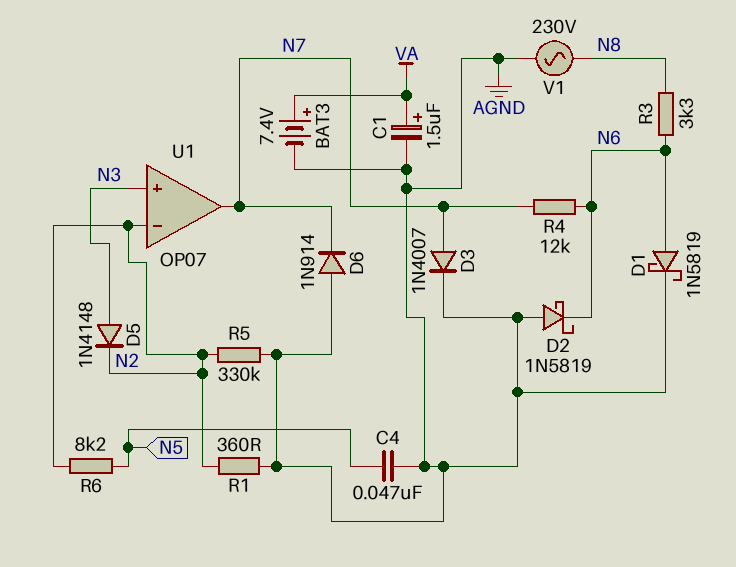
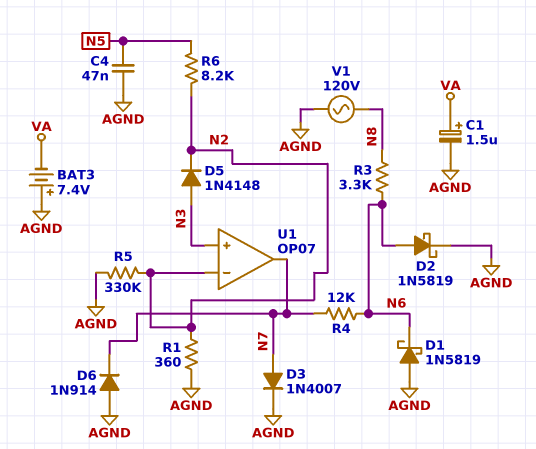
BAT3: 7.4V (plus VA, minus AGND) -> 7.4V (plus AGND, minus VA)
D1: schottky 1N5819 (A N6, K AGND) -> schottky 1N5819 (A AGND, K N6)
D2: schottky 1N5819 (A AGND, K N6) -> schottky 1N5819 (A N6, K AGND)
V1: AC 230V (AGND, N8) -> AC 120V (AGND, N8)

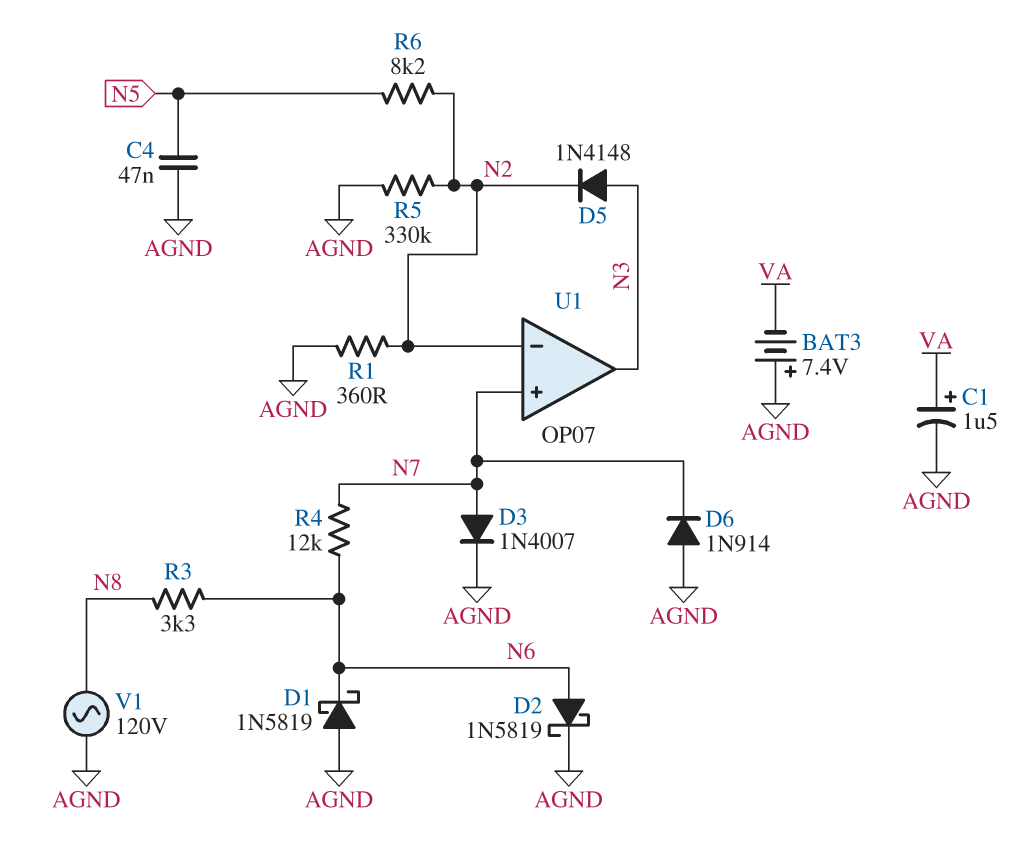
U1 pin in+: N3 -> N7
U1 pin out: N7 -> N3

